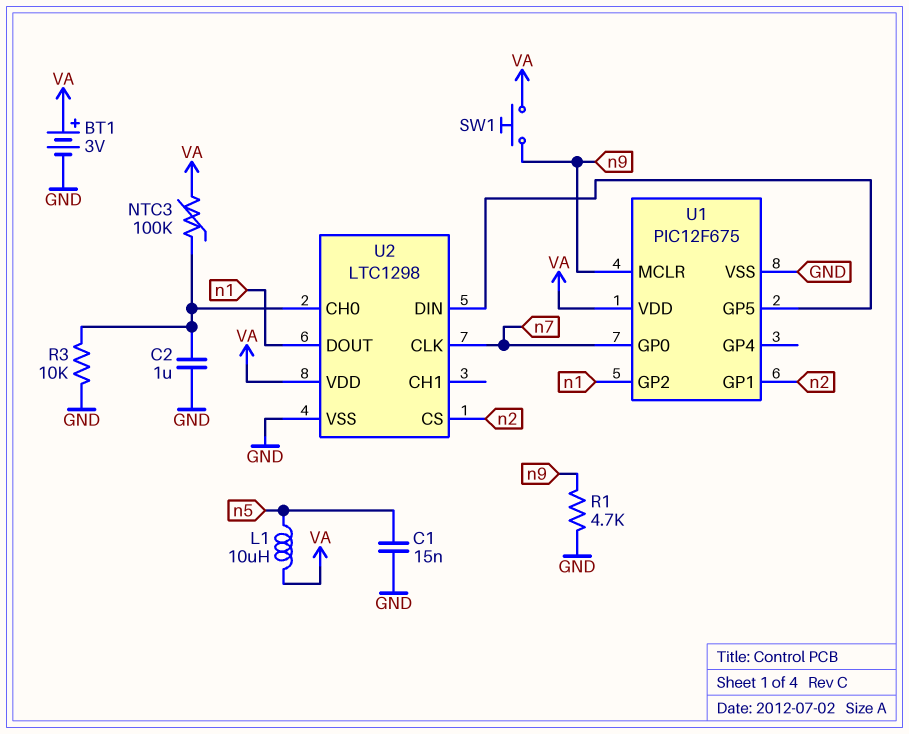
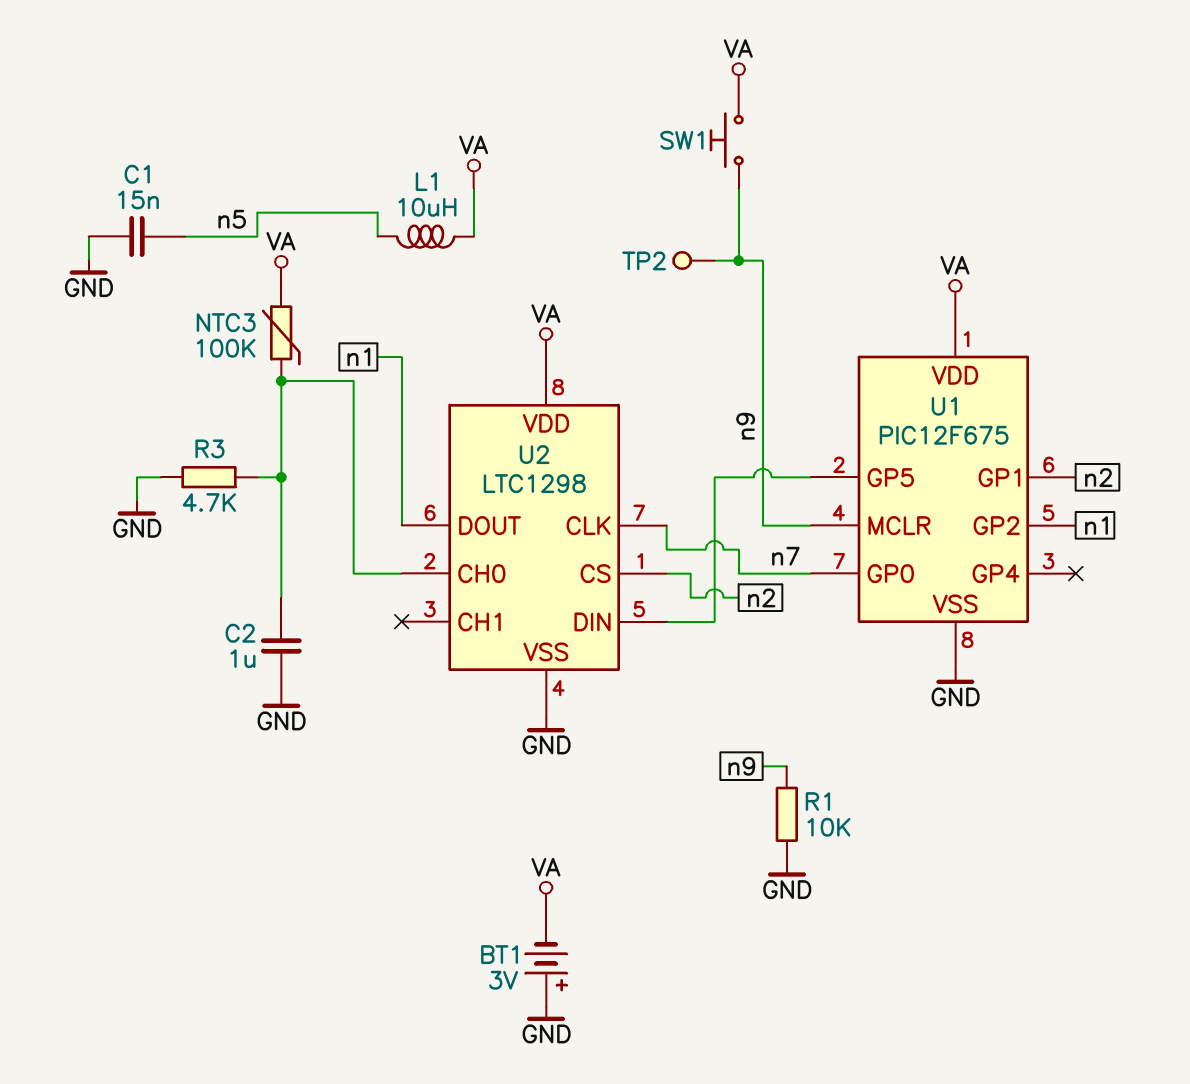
BT1: 3V (plus VA, minus GND) -> 3V (plus GND, minus VA)
R1: 4.7k (GND, n9) -> 10k (GND, n9)
R3: 10k (GND, U2/CH0) -> 4.7k (GND, U2/CH0)
TP2: none -> test point (n9)

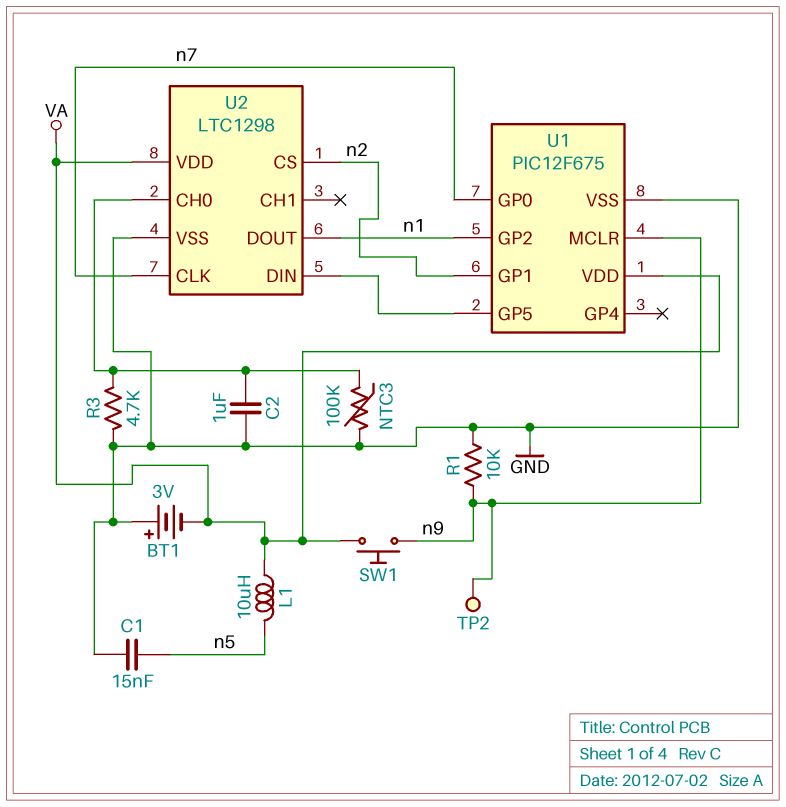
NTC3: 100k (U2/CH0, VA) -> 100k (GND, U2/CH0)

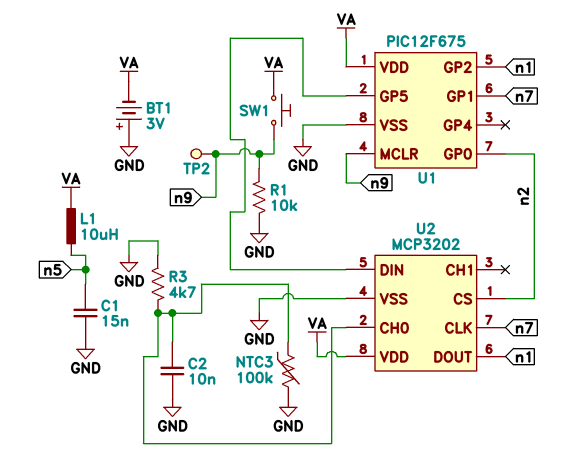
C2: 1uF (GND, U2/CH0) -> 10nF (GND, U2/CH0)
U1 pin GP0: n7 -> n2
U1 pin GP1: n2 -> n7
U2: LTC1298 -> MCP3202

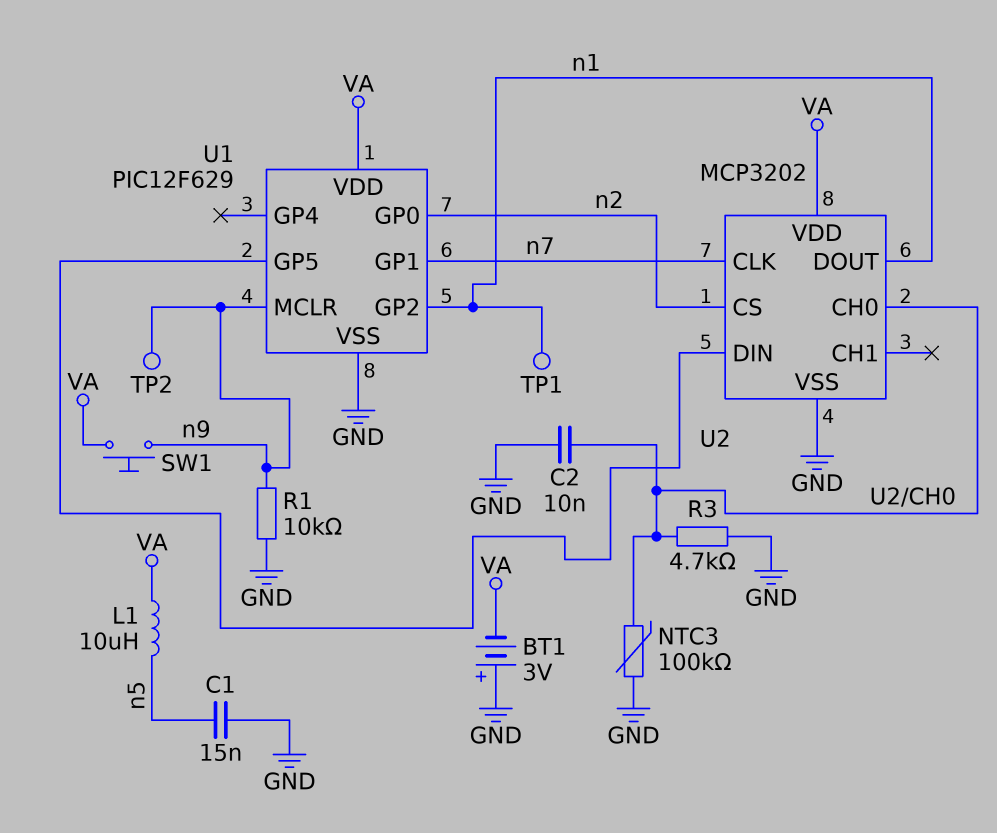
TP1: none -> test point (n1)
U1: PIC12F675 -> PIC12F629

